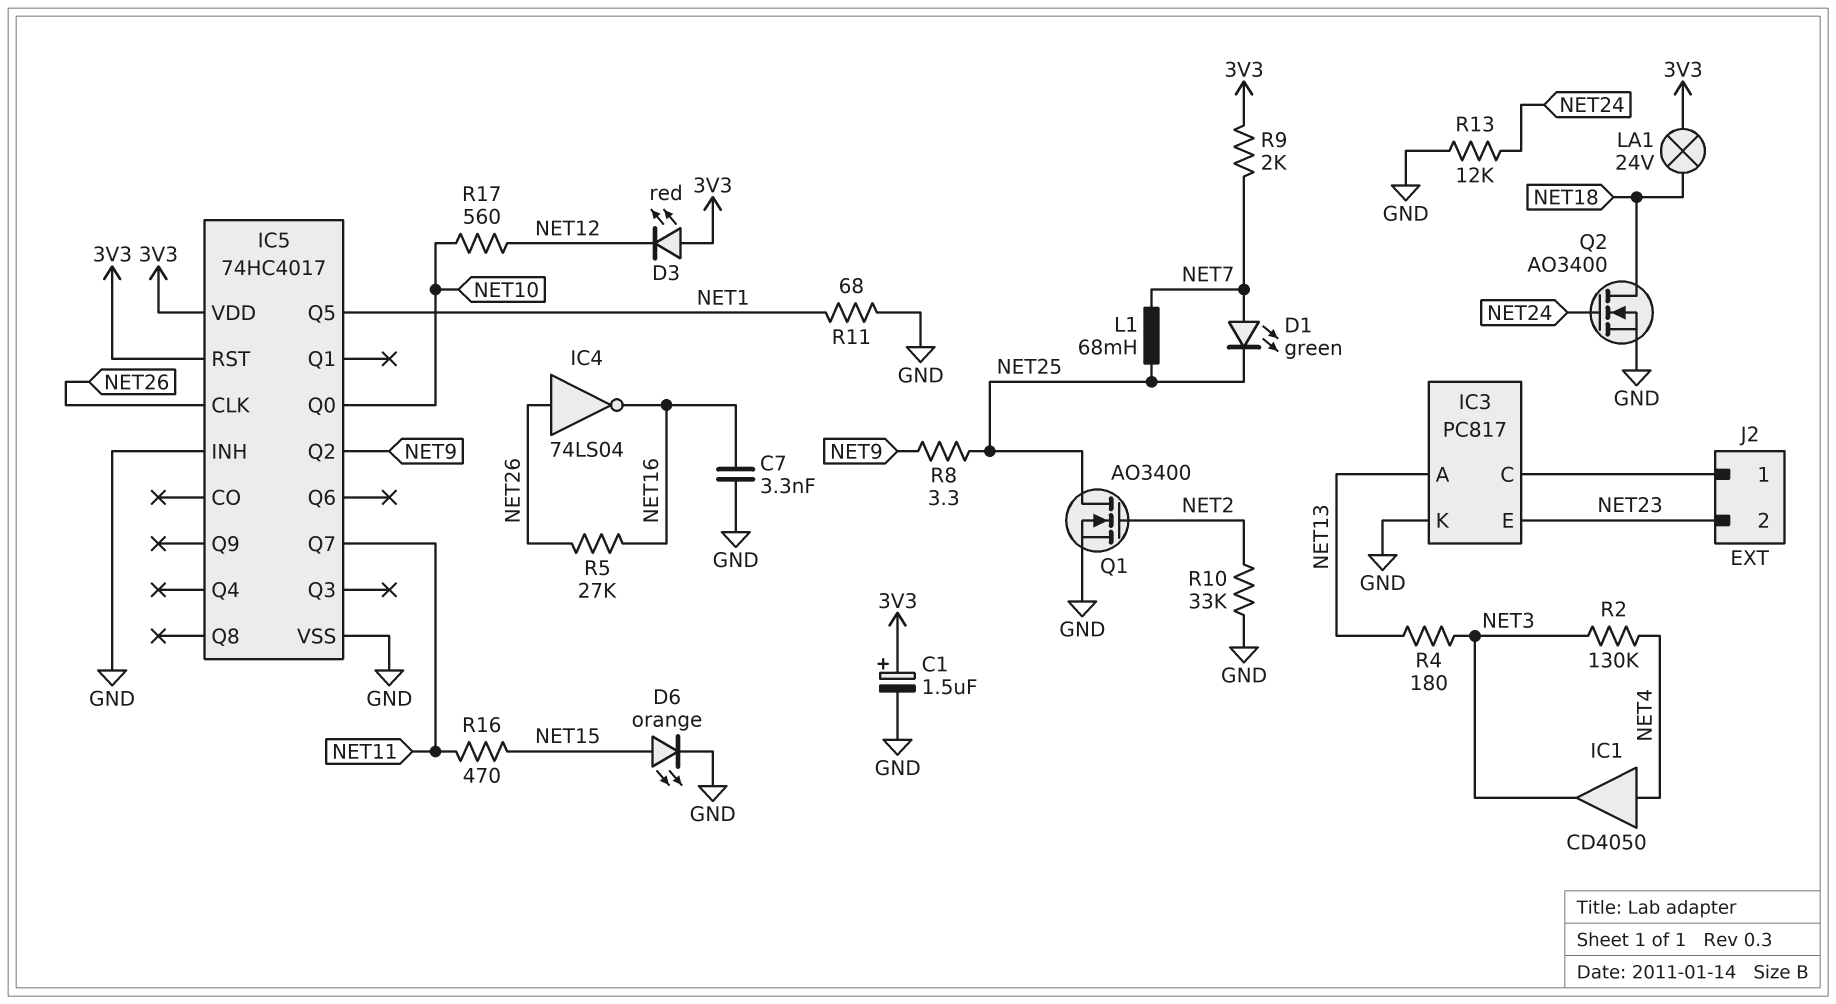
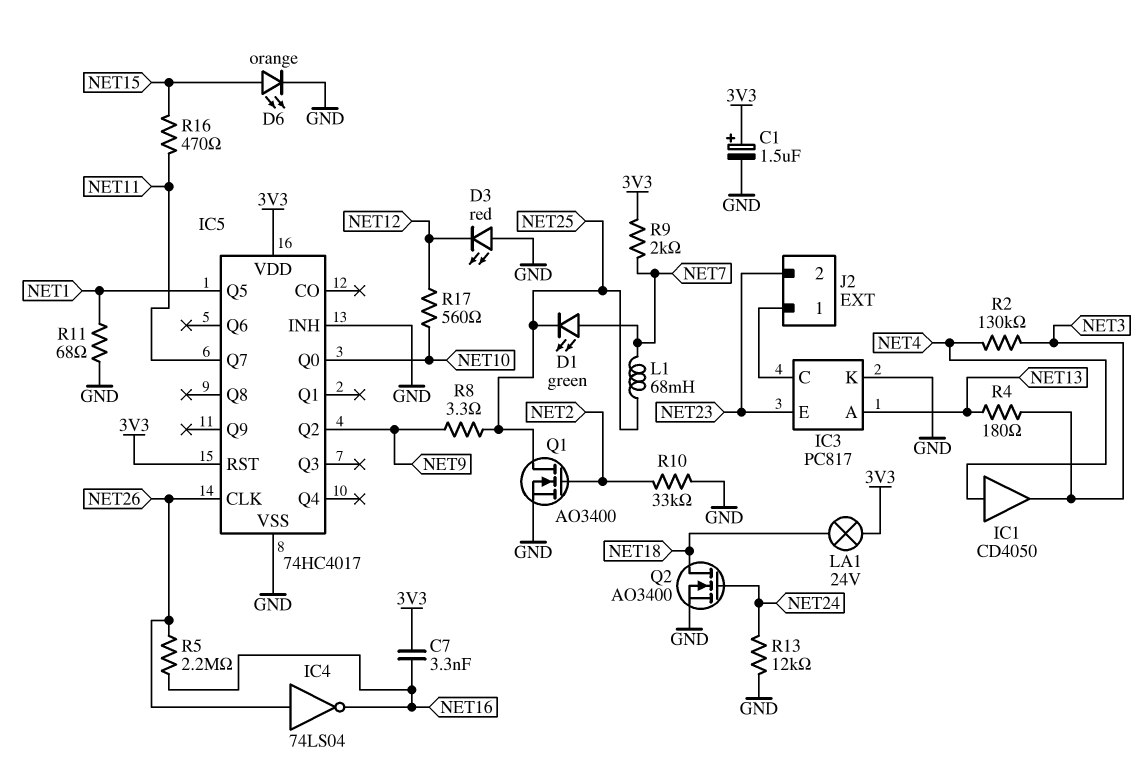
C7: 3.3nF (GND, NET16) -> 3.3nF (3V3, NET16)
D3: LED red (A 3V3, K NET12) -> LED red (A GND, K NET12)
R5: 27k (NET16, NET26) -> 2.2M (NET16, NET26)

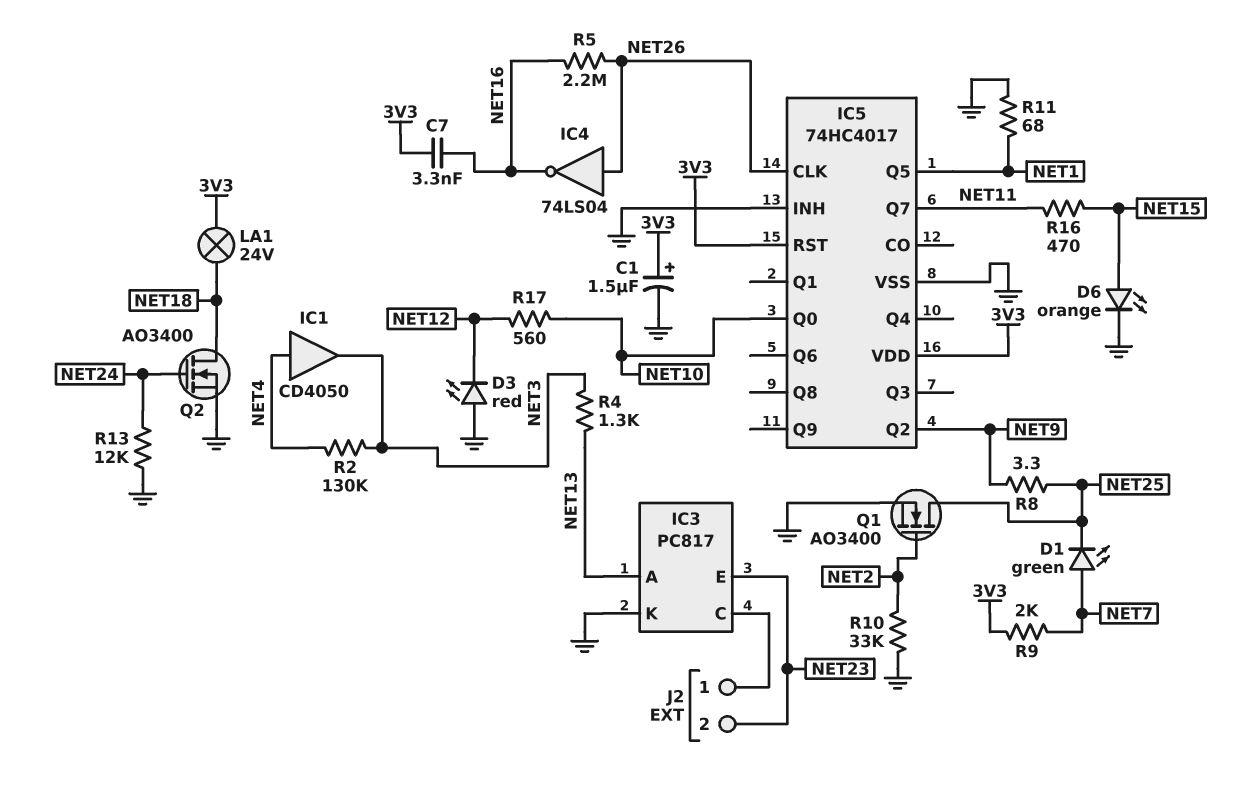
L1: 68mH (NET7, NET25) -> none
R4: 180 (NET3, NET13) -> 1.3k (NET3, NET13)

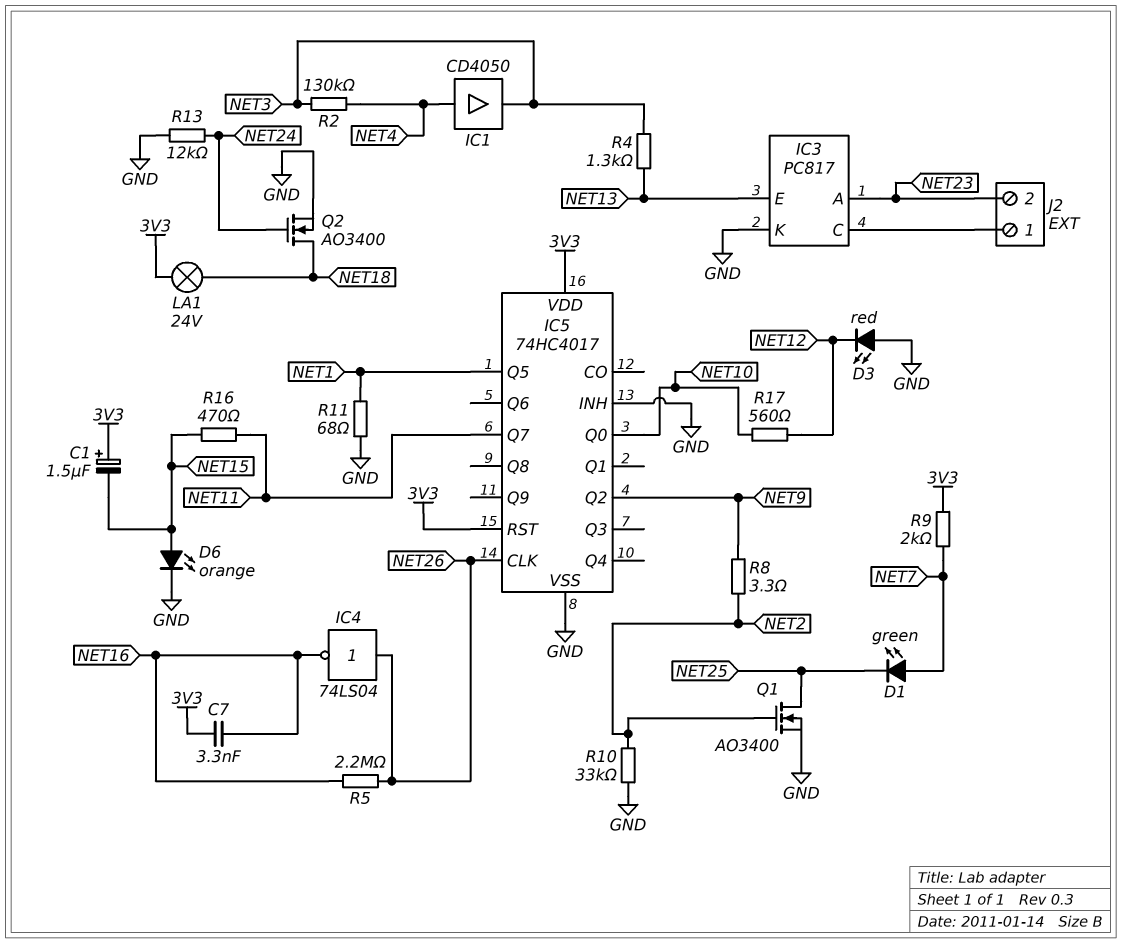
C1: 1.5uF (plus 3V3, minus GND) -> 1.5uF (plus 3V3, minus NET15)
IC3 pin A: NET13 -> NET23
IC3 pin E: NET23 -> NET13
R8: 3.3 (NET9, NET25) -> 3.3 (NET2, NET9)

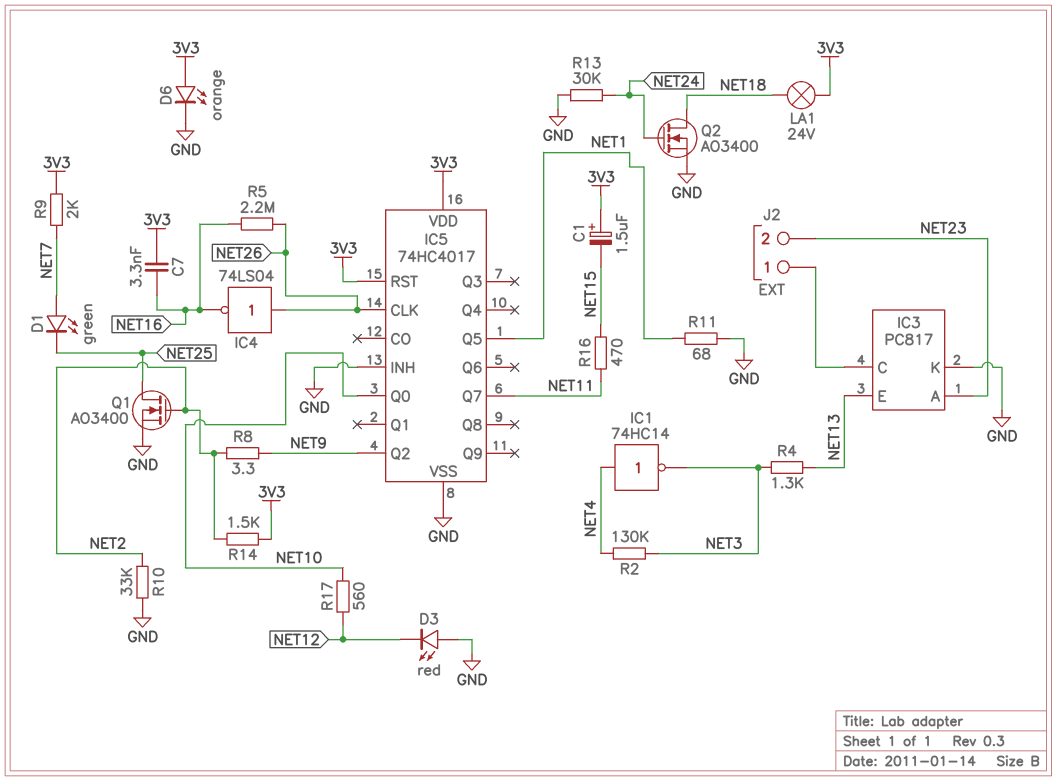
D6: LED orange (A NET15, K GND) -> LED orange (A 3V3, K GND)
IC1: buffer CD4050 (in NET4, out NET3) -> NOT 74HC14 (in NET4, out NET3)
R13: 12k (GND, NET24) -> 30k (GND, NET24)
R14: none -> 1.5k (3V3, NET2)

